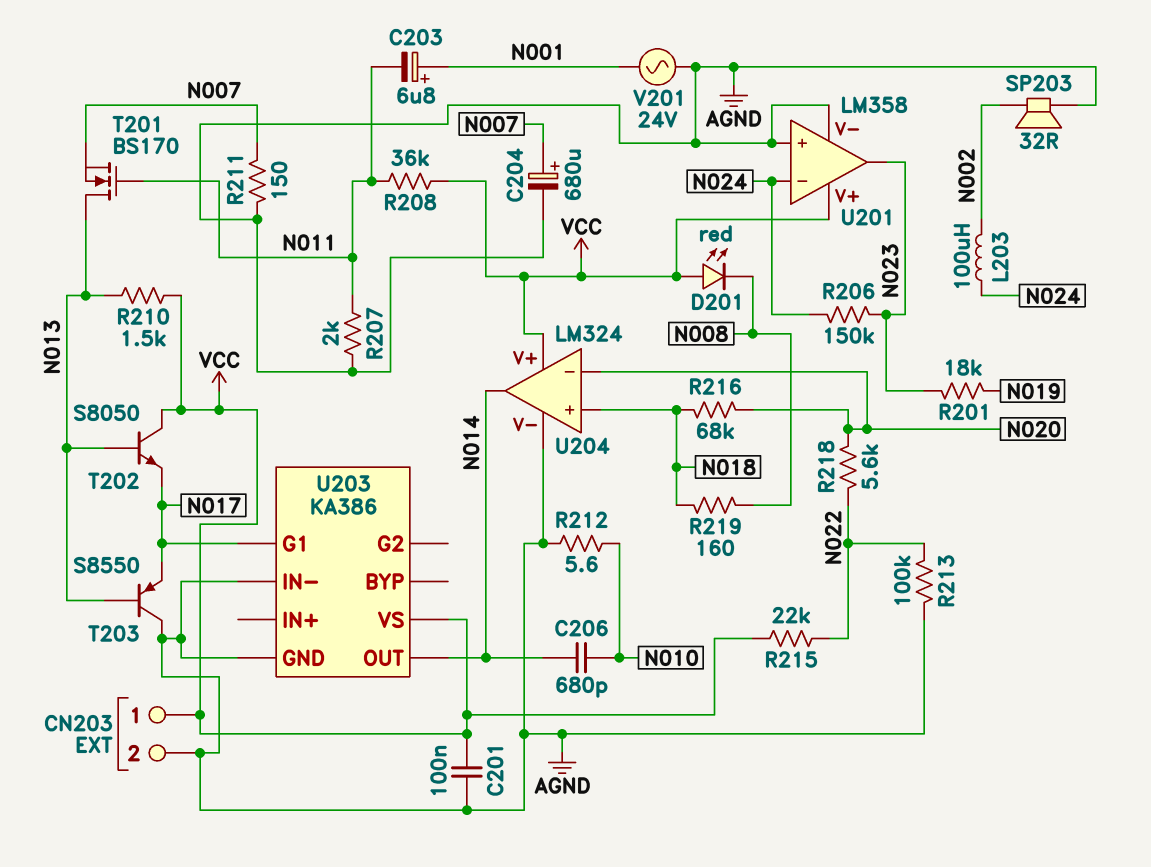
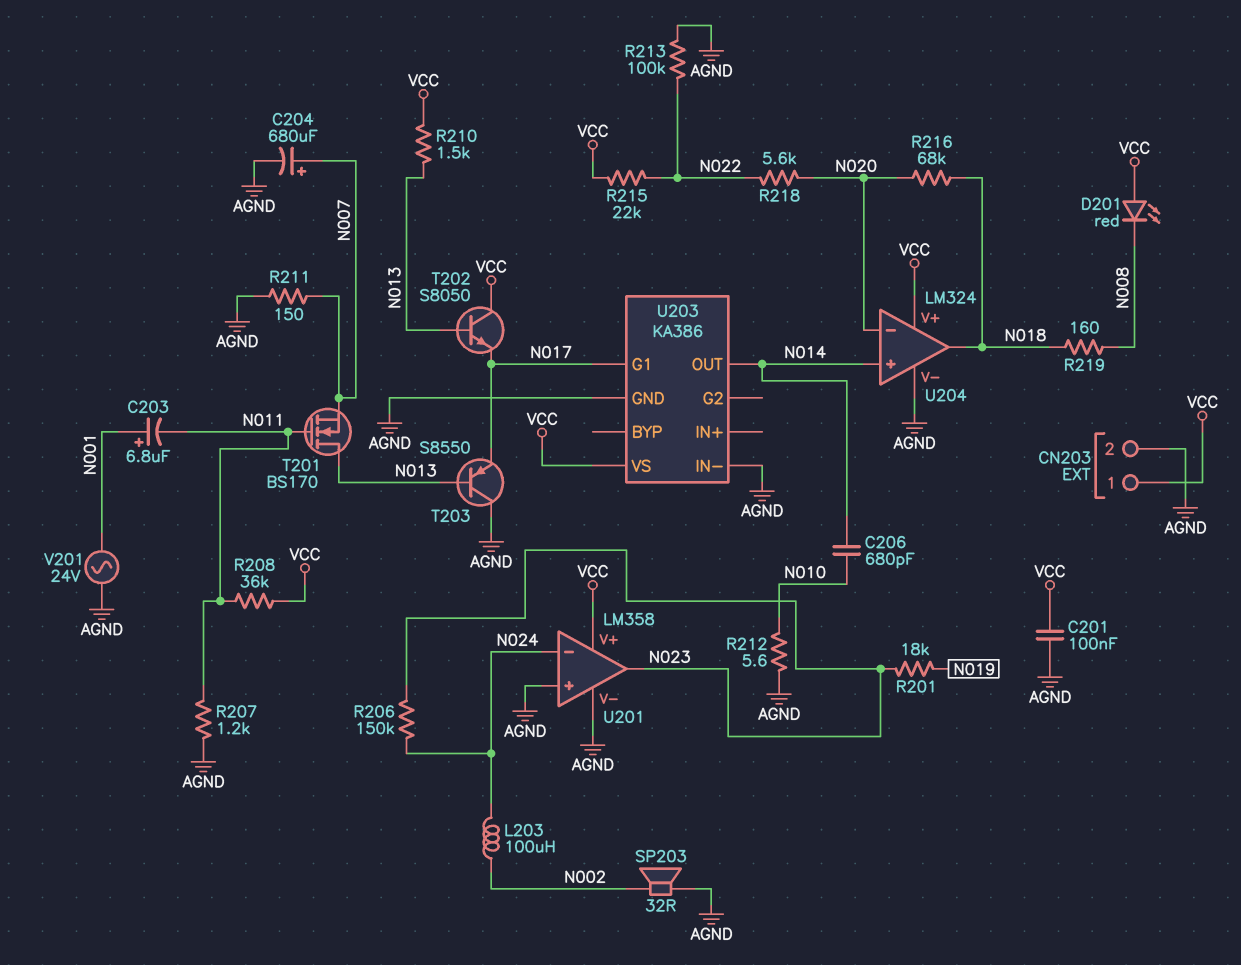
R207: 2k (AGND, N011) -> 1.2k (AGND, N011)
U204 pin in+: N018 -> N014
U204 pin out: N014 -> N018

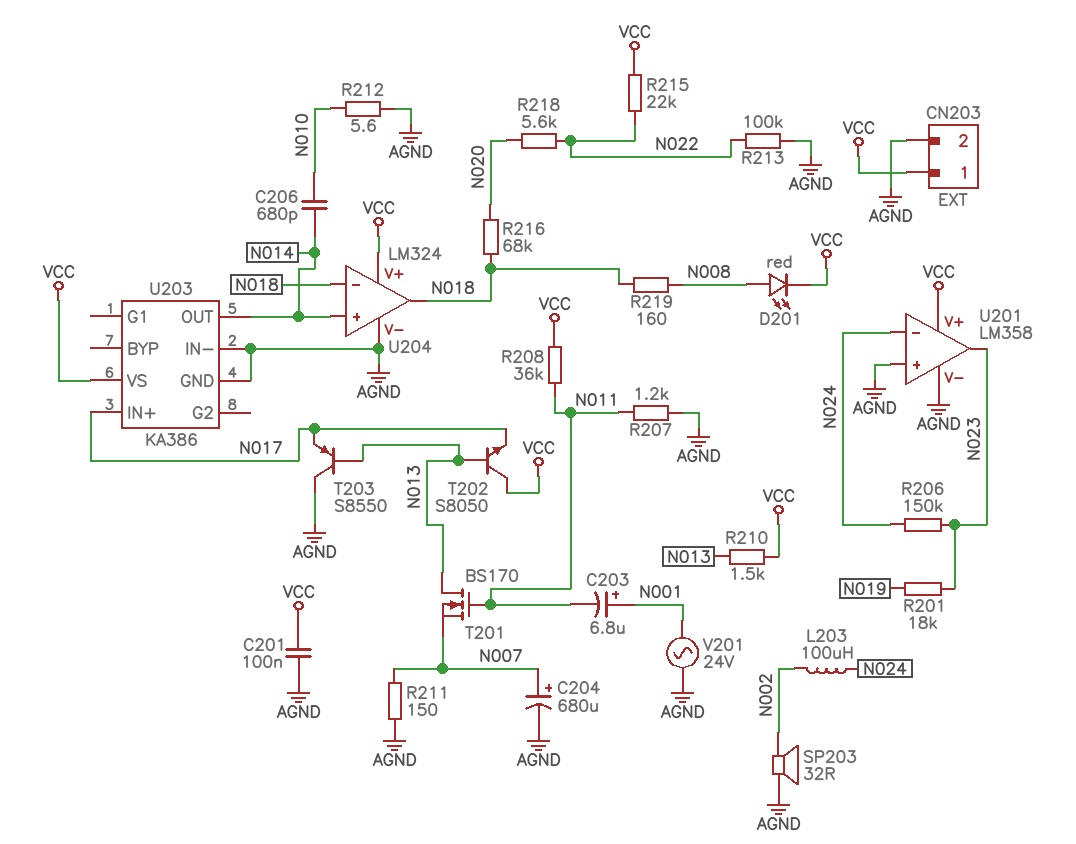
D201: LED red (A VCC, K N008) -> LED red (A N008, K VCC)
U203 pin G1: N017 -> none
U203 pin IN+: none -> N017
U204 pin in-: N020 -> N018

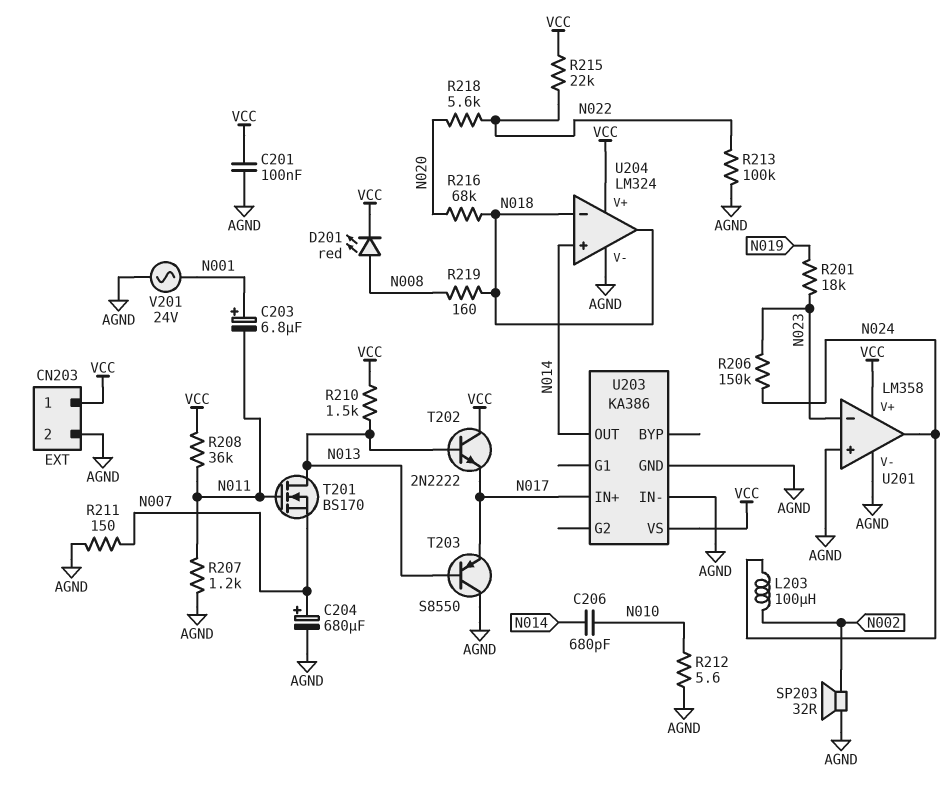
T202: NPN S8050 (B N013, C VCC, E N017) -> NPN 2N2222 (B N013, C VCC, E N017)
U201 pin in-: N024 -> N023
U201 pin out: N023 -> N024

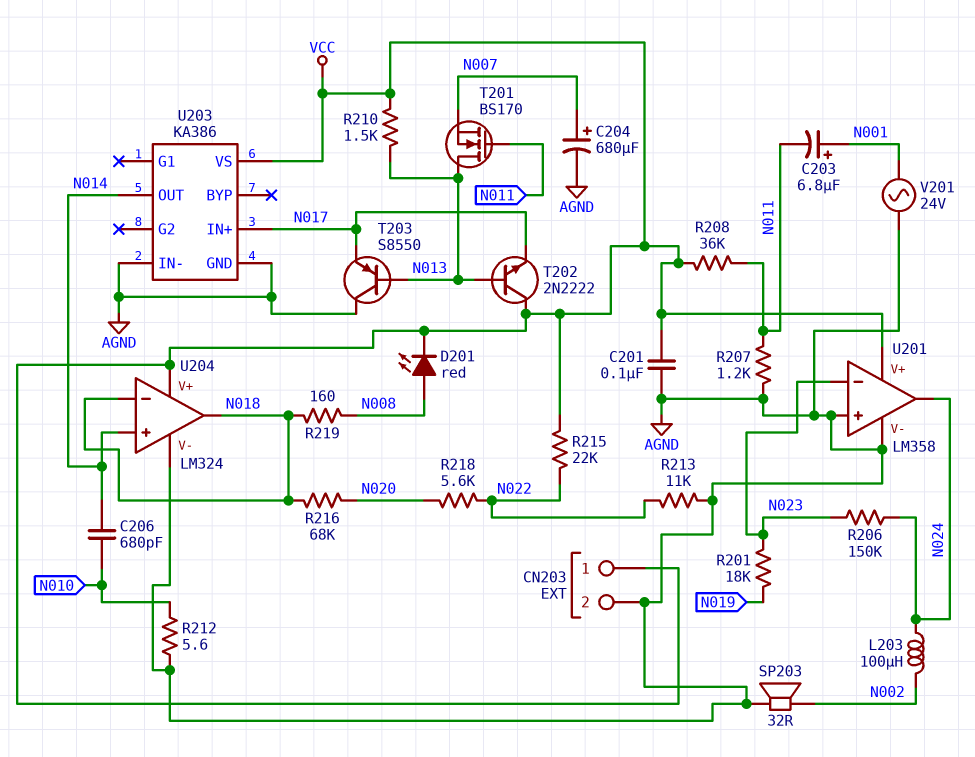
R211: 150 (AGND, N007) -> none
R213: 100k (AGND, N022) -> 11k (AGND, N022)

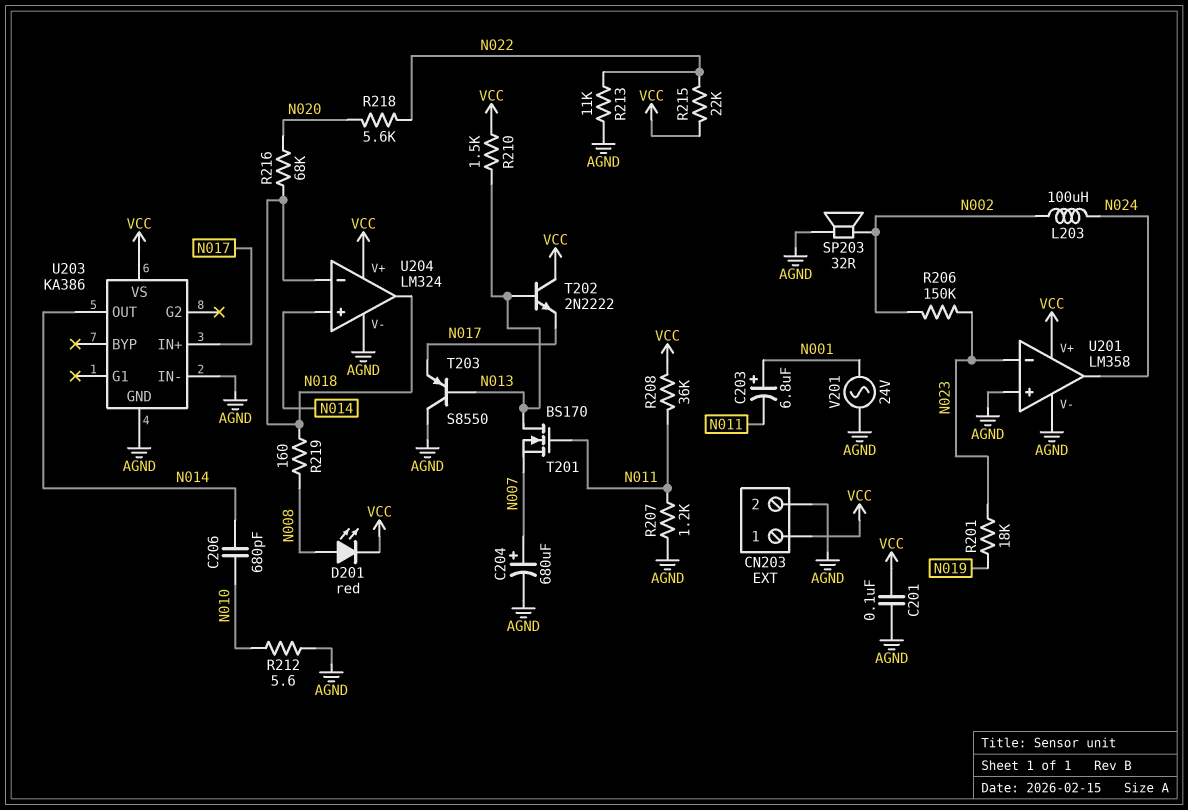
R206: 150k (N023, N024) -> 150k (N002, N023)

